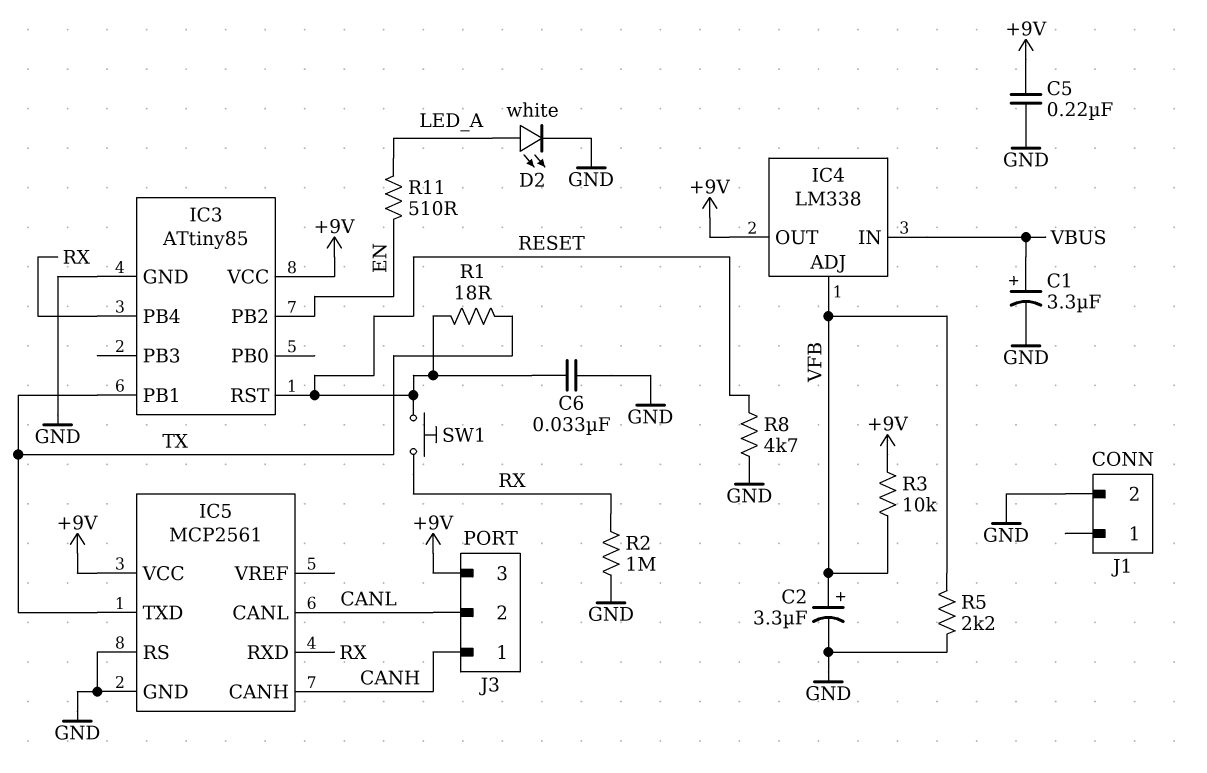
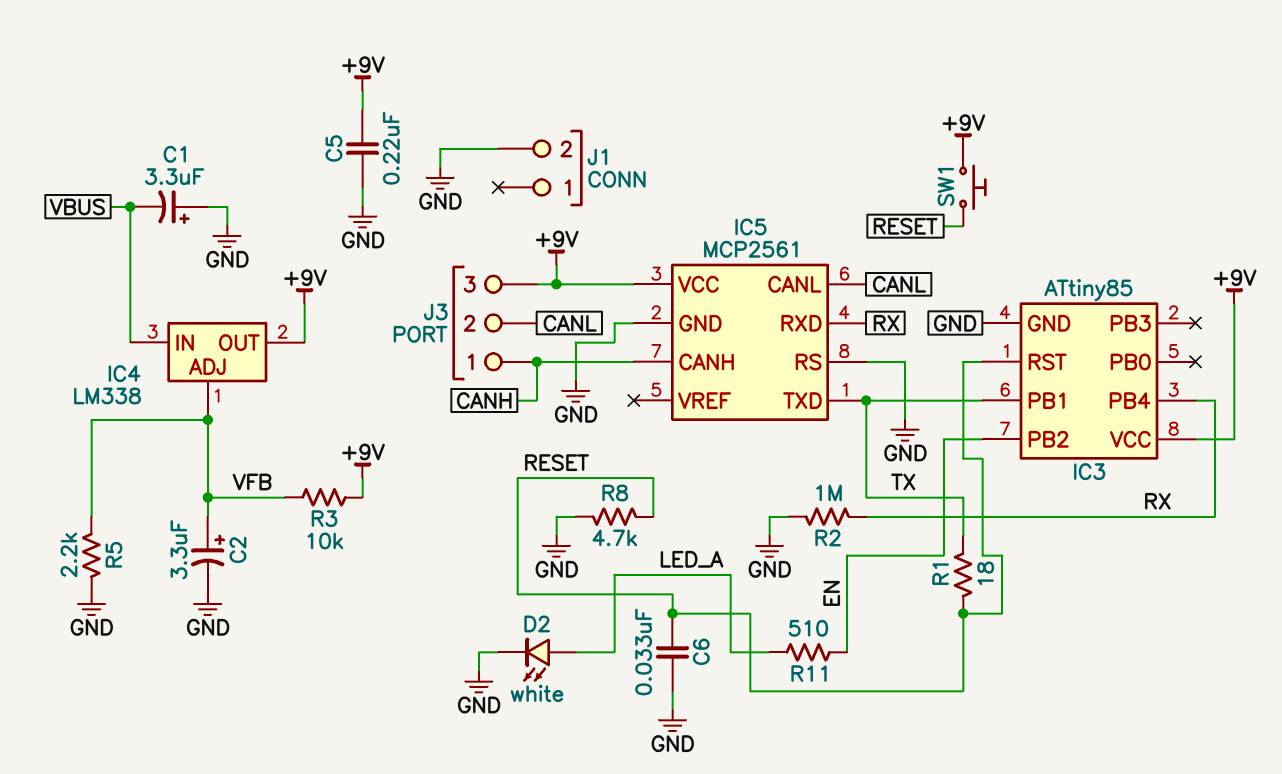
C1: 3.3uF (plus VBUS, minus GND) -> 3.3uF (plus GND, minus VBUS)
SW1: button (RESET, RX) -> button (+9V, RESET)

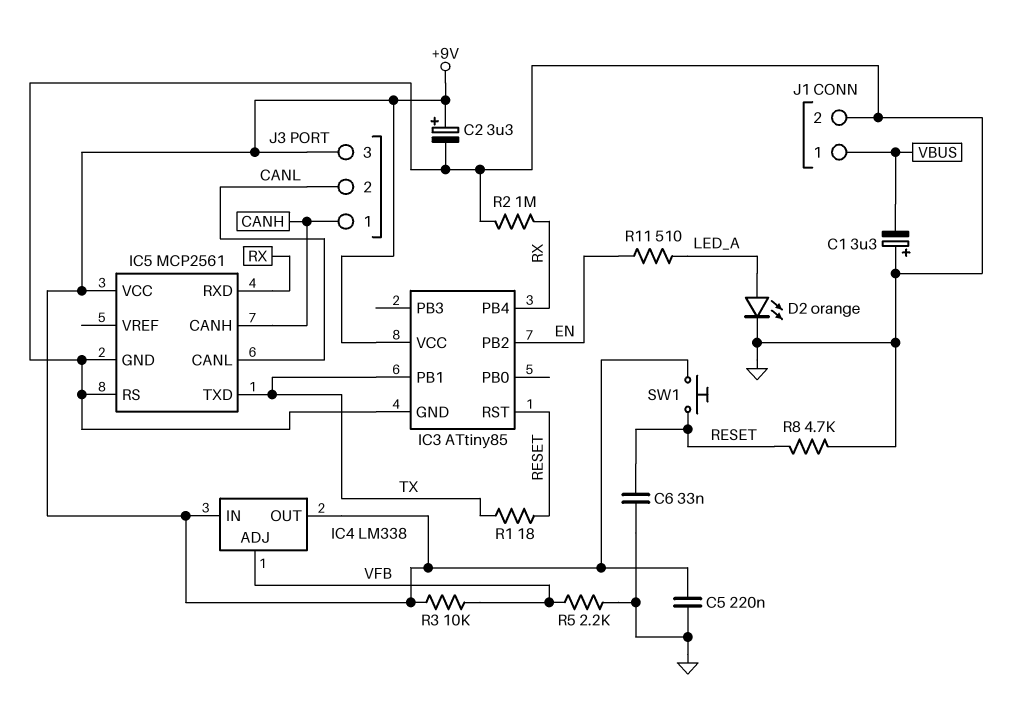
C2: 3.3uF (plus VFB, minus GND) -> 3.3uF (plus +9V, minus GND)
D2: LED white (A LED_A, K GND) -> LED orange (A LED_A, K GND)
IC4 pin IN: VBUS -> +9V
J1 pin 1: none -> VBUS

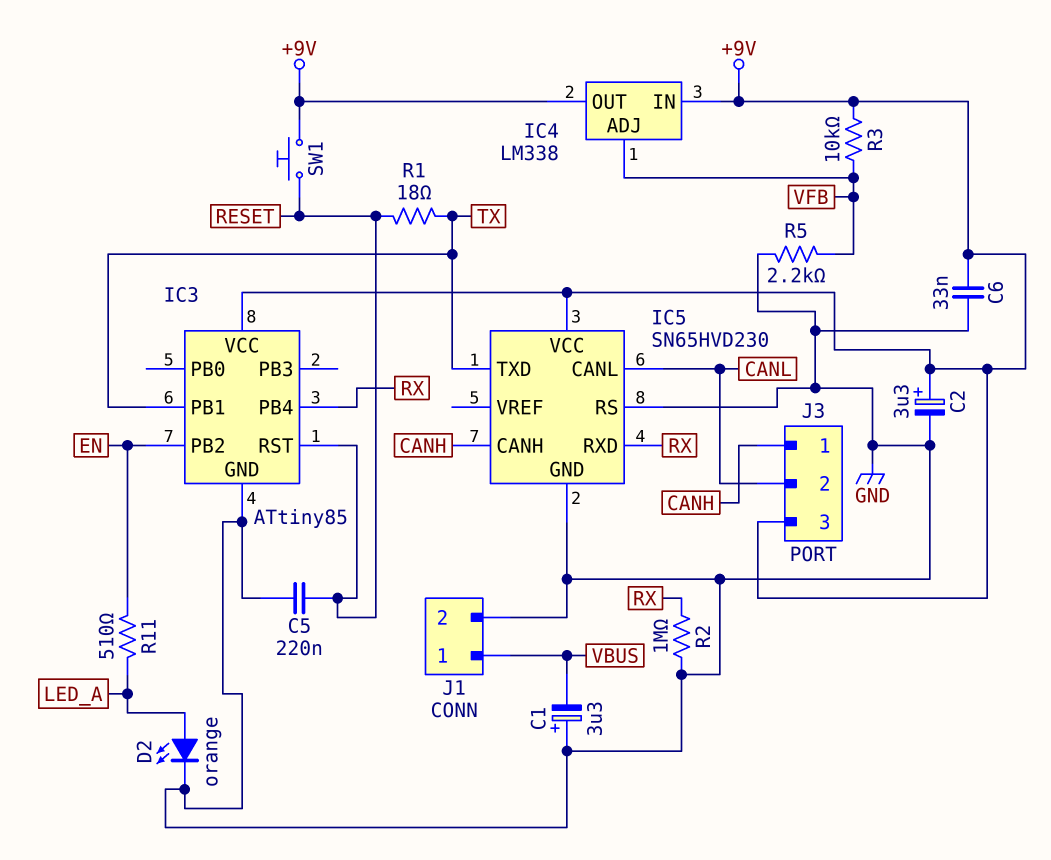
C5: 220nF (+9V, GND) -> 220nF (GND, RESET)
C6: 33nF (GND, RESET) -> 33nF (+9V, GND)
IC5: MCP2561 -> SN65HVD230
R8: 4.7k (GND, RESET) -> none

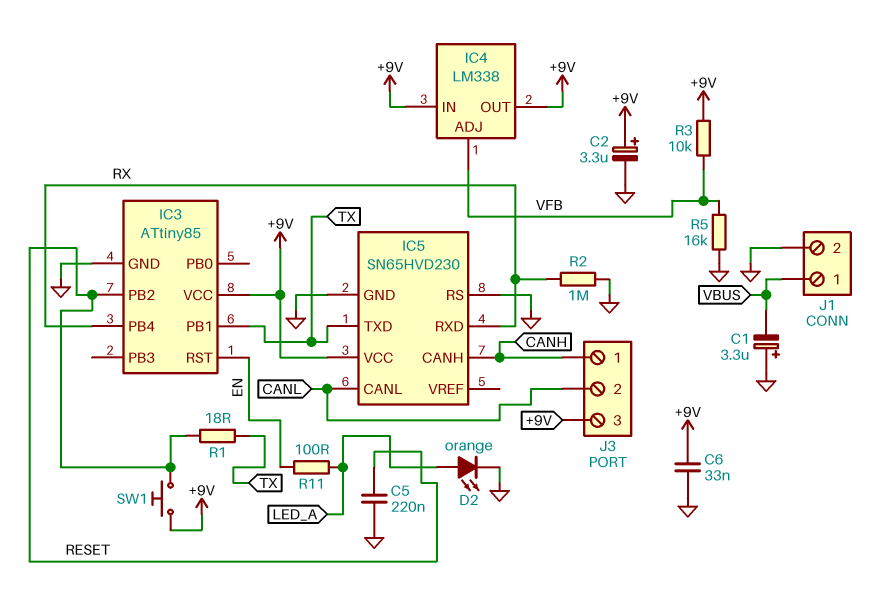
IC3 pin PB2: EN -> RESET
IC3 pin RST: RESET -> EN
R5: 2.2k (GND, VFB) -> 16k (GND, VFB)
R11: 510 (EN, LED_A) -> 100 (EN, LED_A)

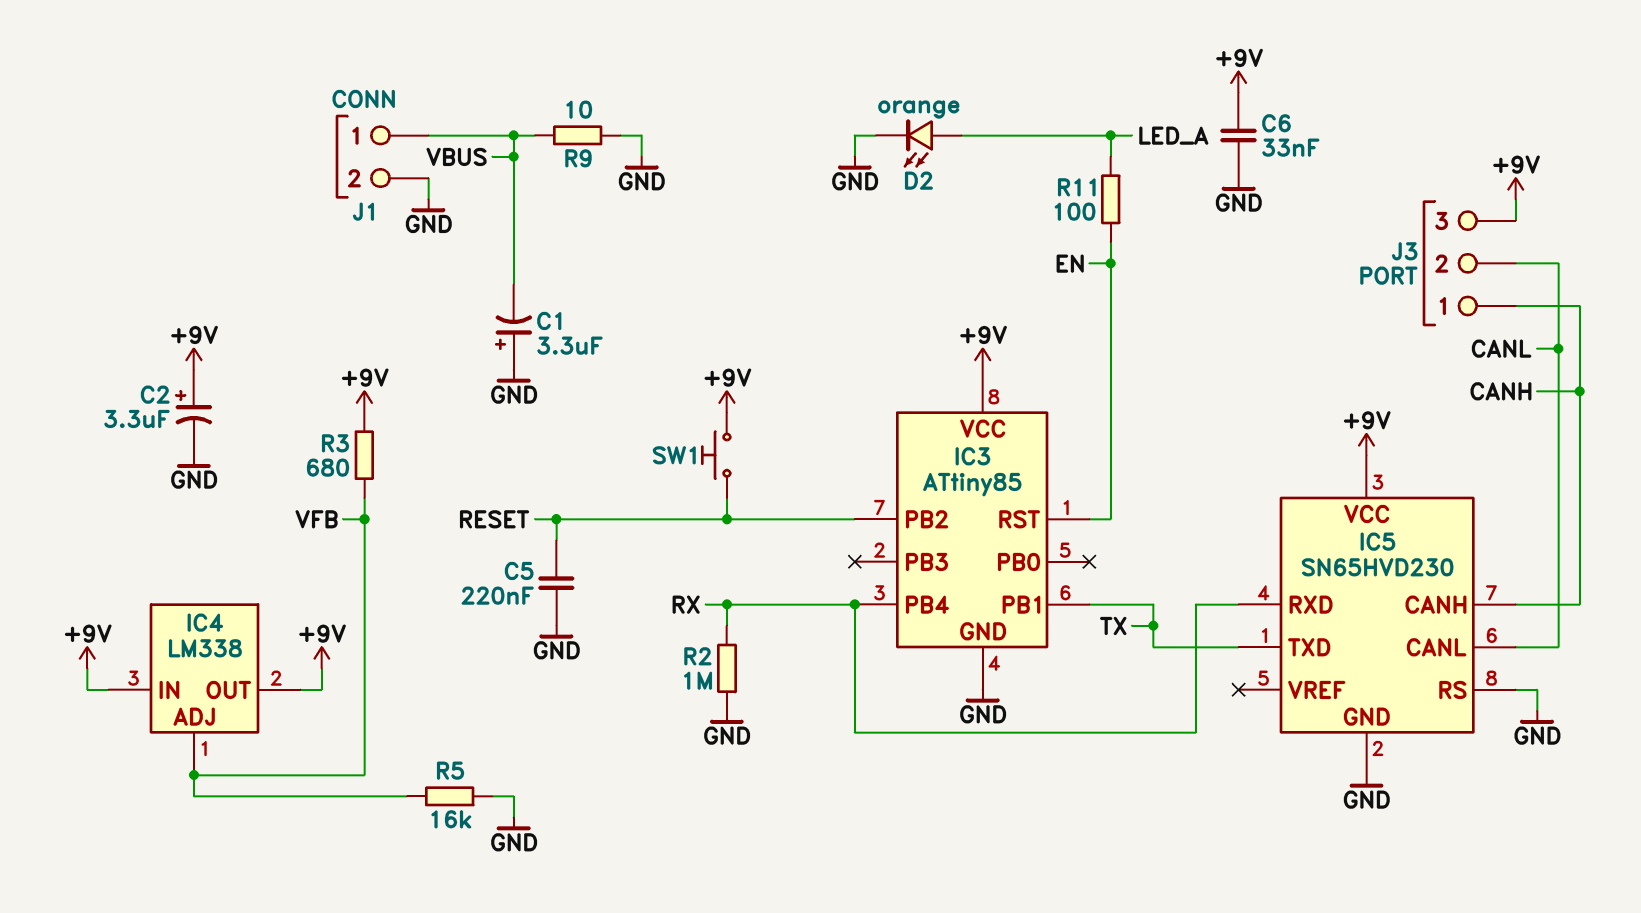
R1: 18 (RESET, TX) -> none
R3: 10k (+9V, VFB) -> 680 (+9V, VFB)
R9: none -> 10 (GND, VBUS)

